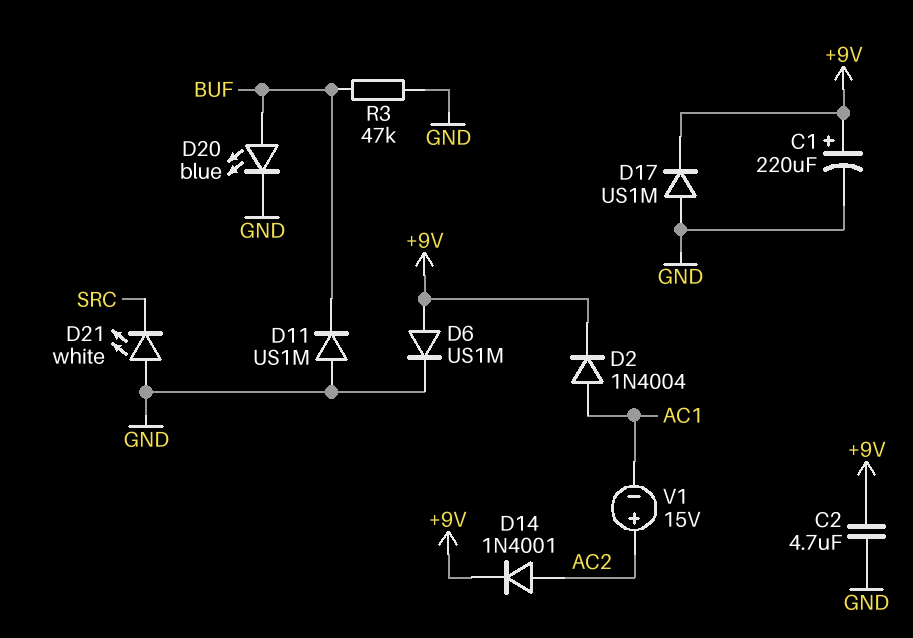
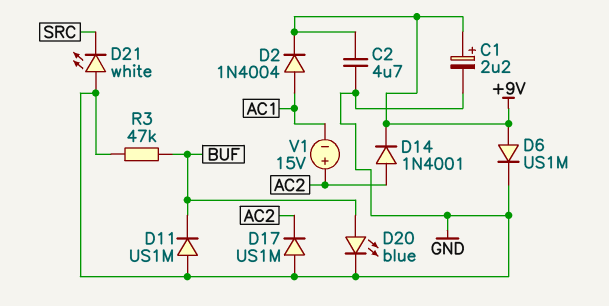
C1: 220uF (plus +9V, minus GND) -> 2.2uF (plus +9V, minus GND)
D17: diode US1M (A GND, K +9V) -> diode US1M (A GND, K AC2)

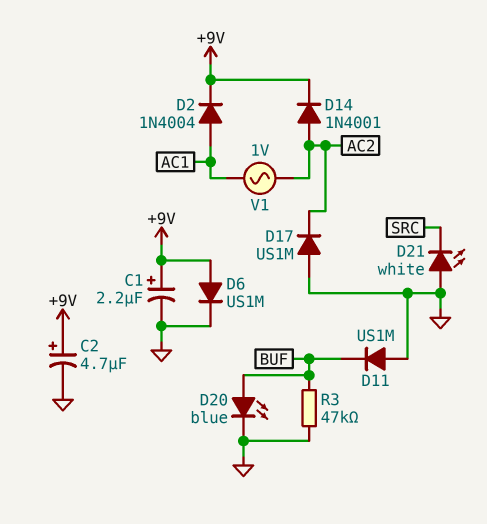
C2: 4.7uF (+9V, GND) -> 4.7uF (plus +9V, minus GND)
V1: 15V (plus AC2, minus AC1) -> AC 1V (AC1, AC2)

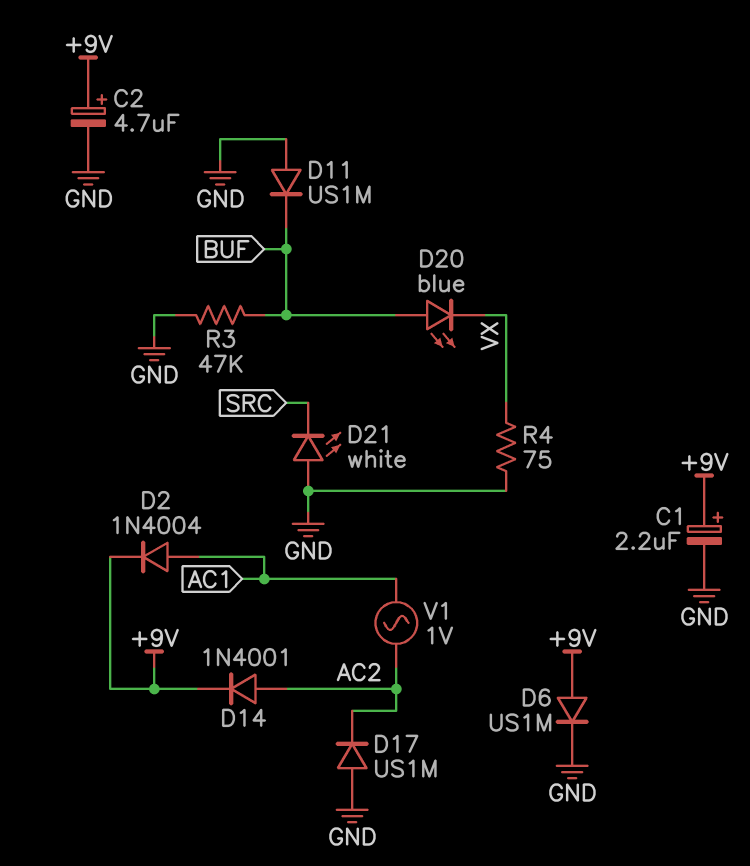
D20: LED blue (A BUF, K GND) -> LED blue (A BUF, K VX)
R4: none -> 75 (GND, VX)

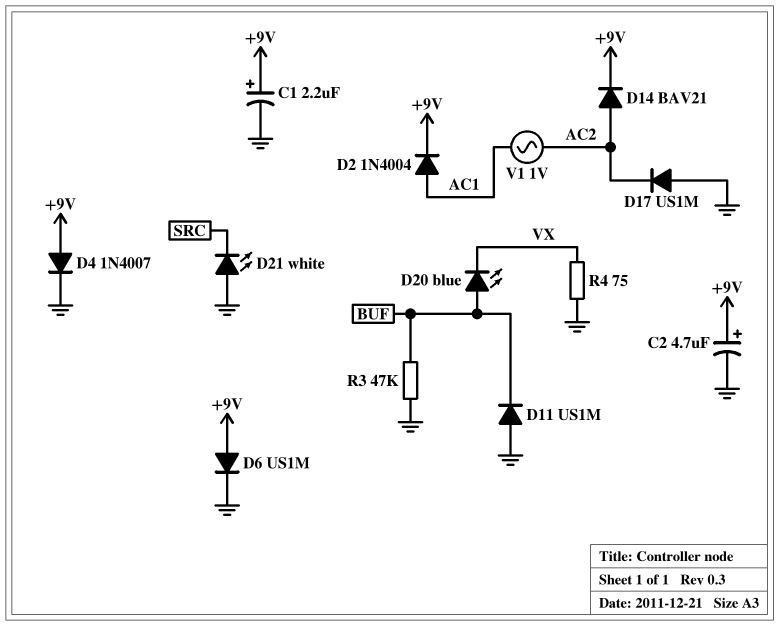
D4: none -> diode 1N4007 (A +9V, K GND)
D14: diode 1N4001 (A AC2, K +9V) -> diode BAV21 (A AC2, K +9V)

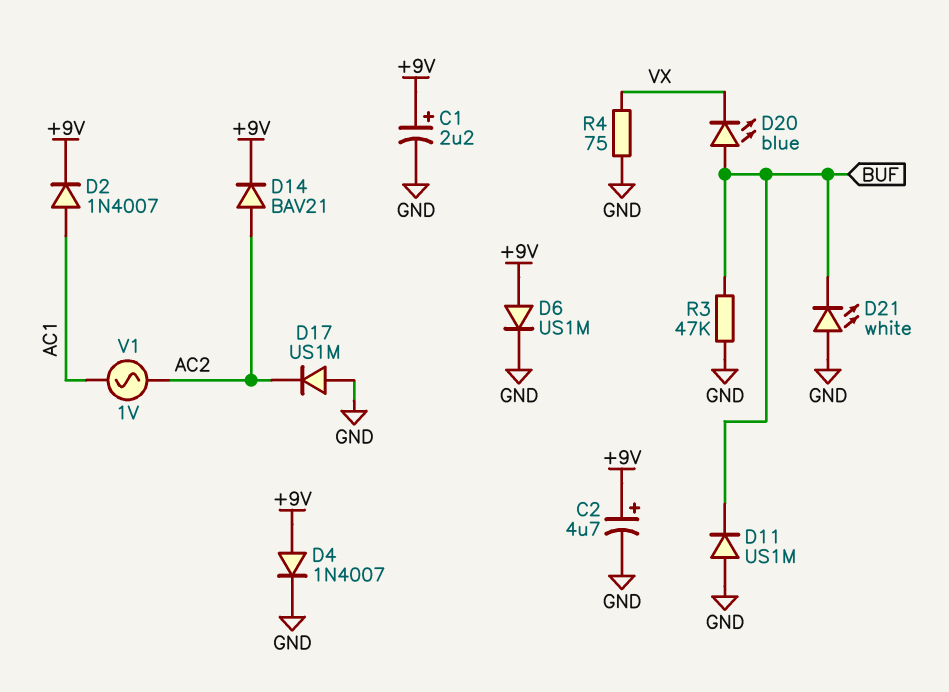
D2: diode 1N4004 (A AC1, K +9V) -> diode 1N4007 (A AC1, K +9V)
D21: LED white (A GND, K SRC) -> LED white (A GND, K BUF)

